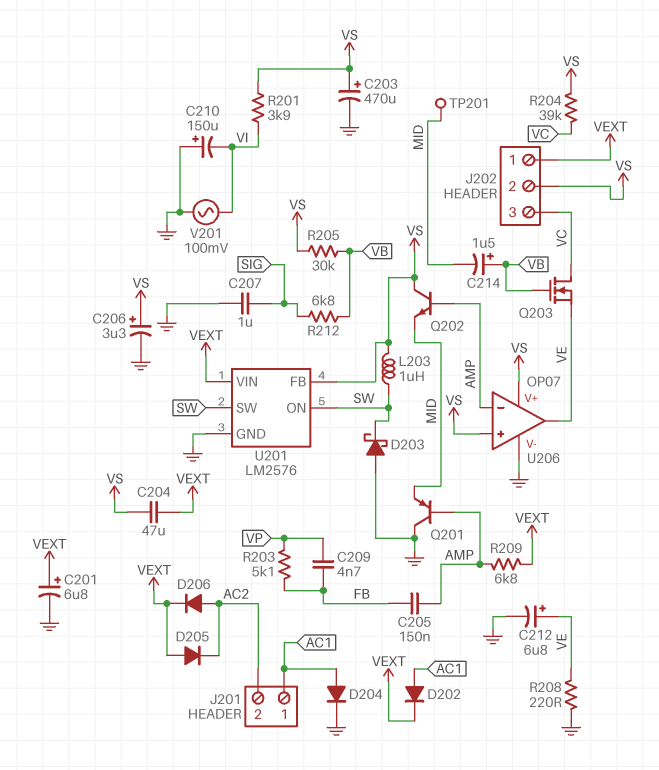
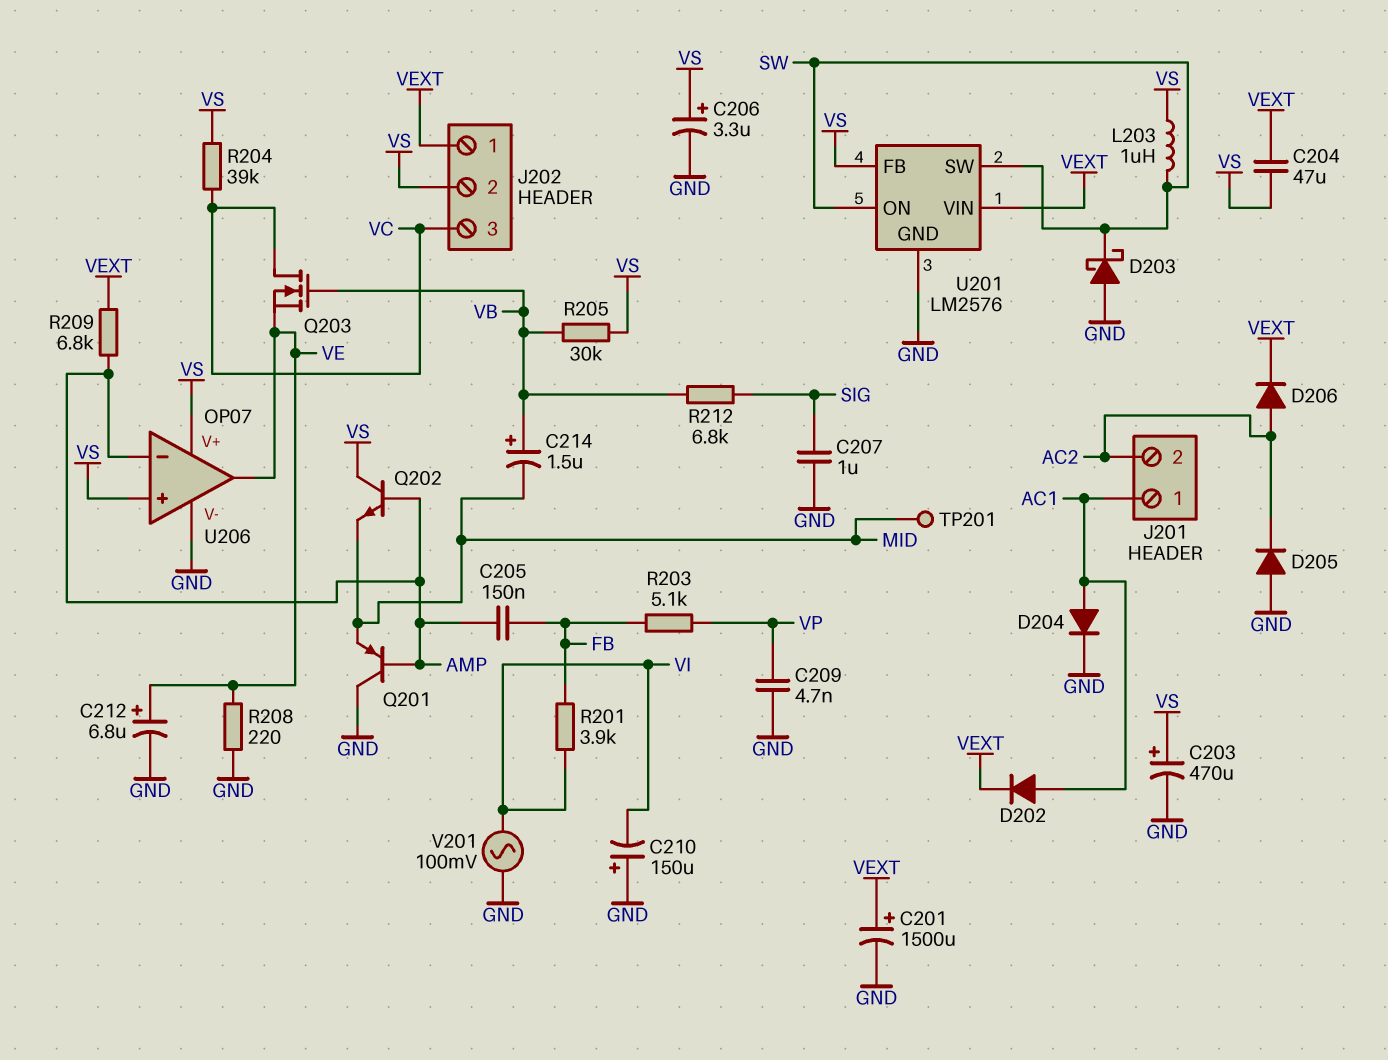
C201: 6.8uF (plus VEXT, minus GND) -> 1500uF (plus VEXT, minus GND)
C209: 4.7nF (FB, VP) -> 4.7nF (GND, VP)
D205: diode (A VEXT, K AC2) -> diode (A GND, K AC2)
R201: 3.9k (VI, VS) -> 3.9k (FB, VI)

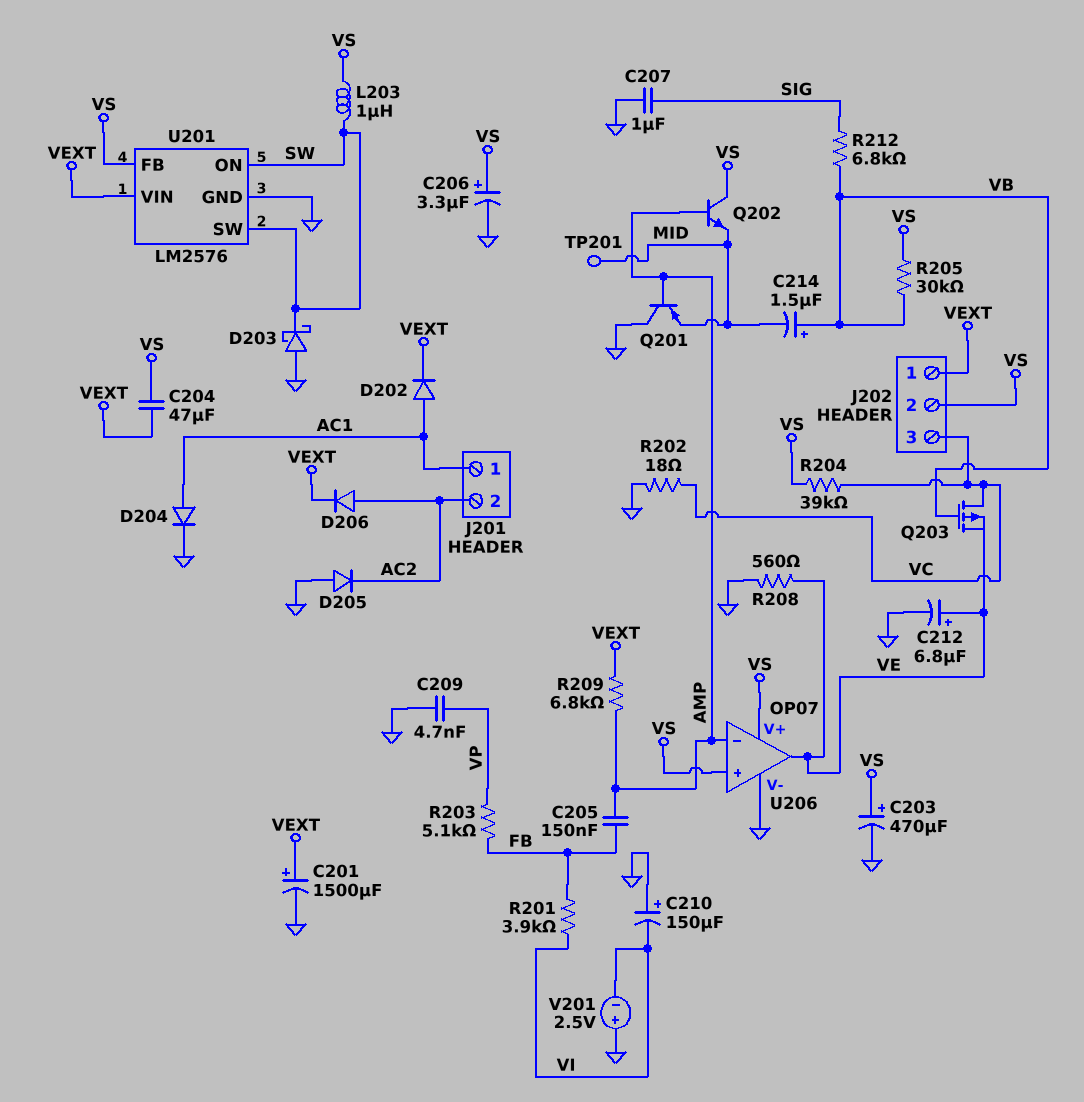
Q203: NMOS (G VB, D VC, S VE) -> PMOS (G VB, D VC, S VE)
R202: none -> 18 (GND, VC)
R208: 220 (GND, VE) -> 560 (GND, VE)
V201: AC 100mV (GND, VI) -> 2.5V (plus GND, minus VI)

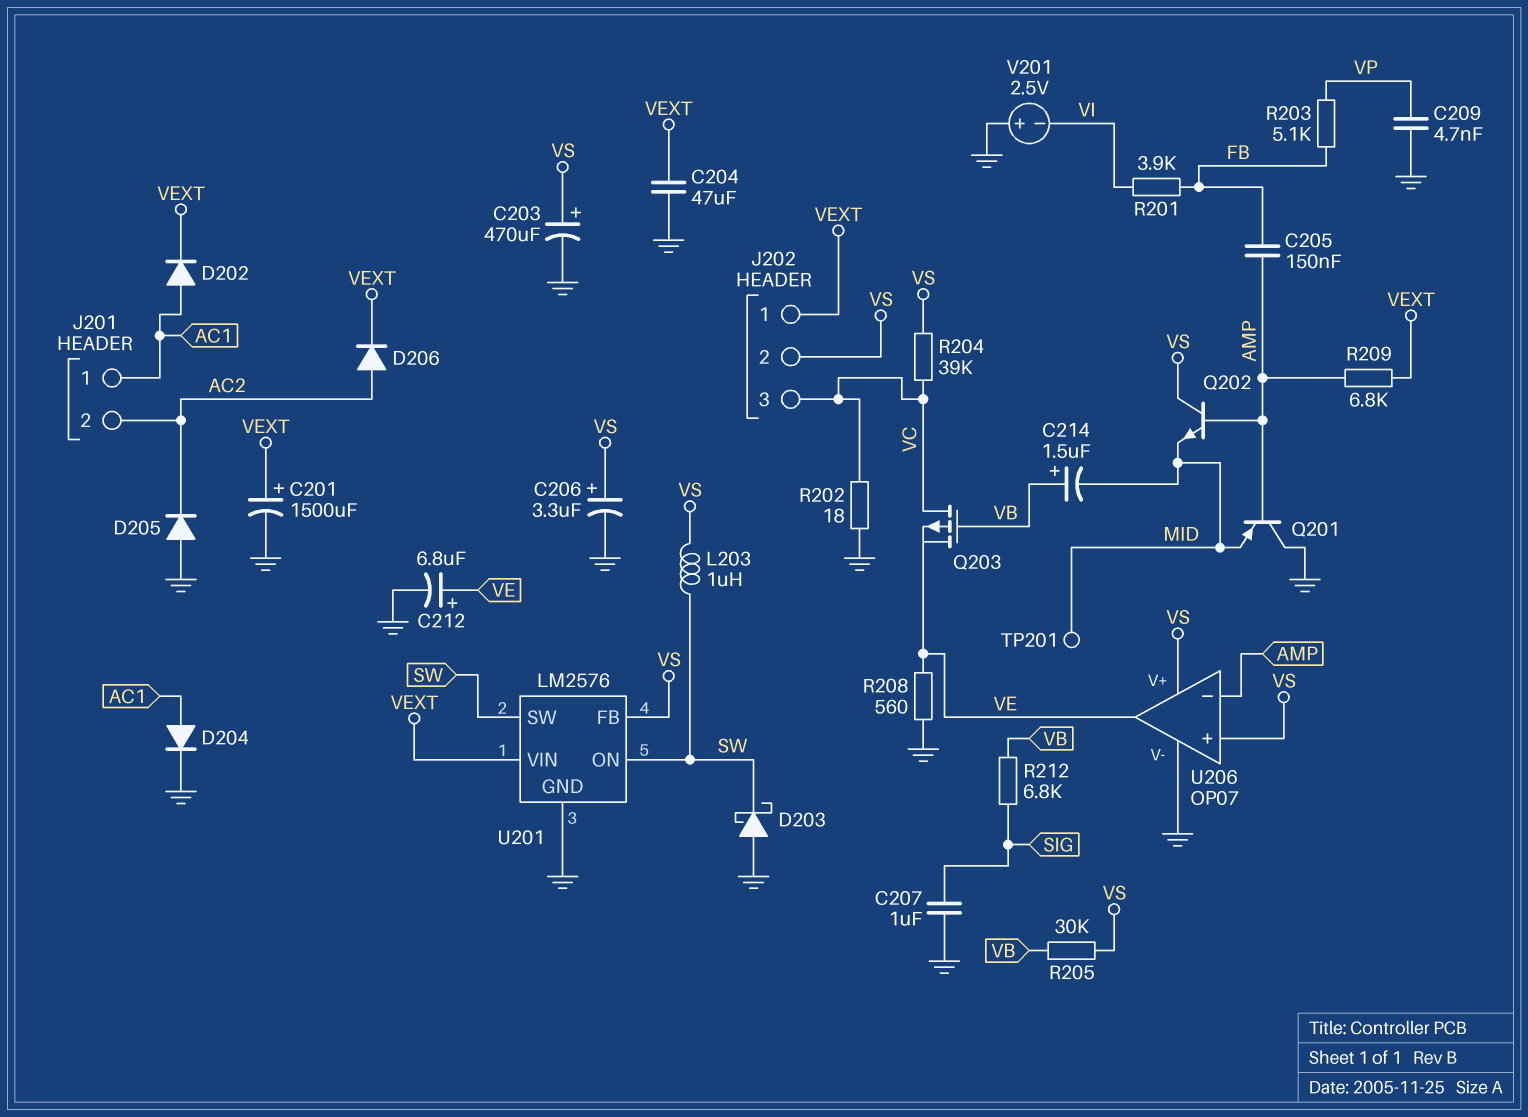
C204: 47uF (VEXT, VS) -> 47uF (GND, VEXT)
C210: 150uF (plus GND, minus VI) -> none

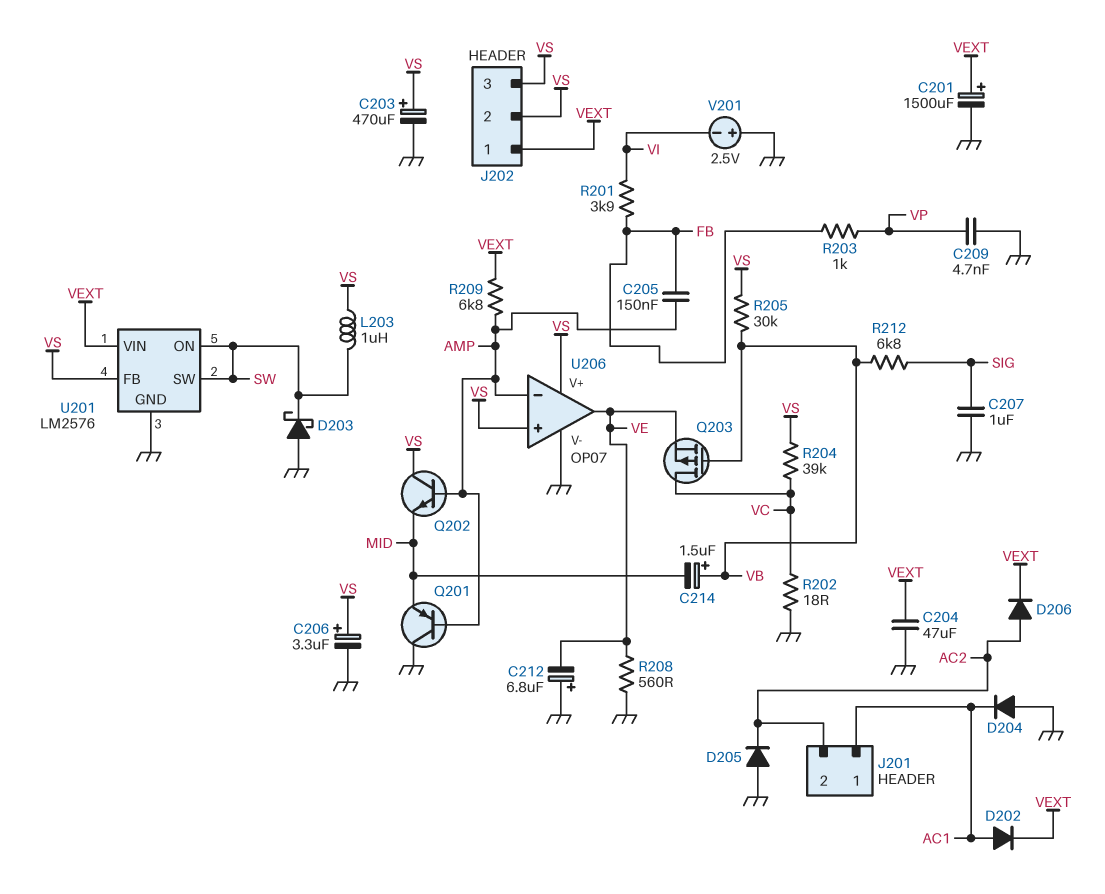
C212: 6.8uF (plus VE, minus GND) -> 6.8uF (plus GND, minus VE)
D204: diode (A AC1, K GND) -> diode (A GND, K AC1)
J202 pin 3: VC -> VS
R203: 5.1k (FB, VP) -> 1k (FB, VP)
TP201: test point (MID) -> none

